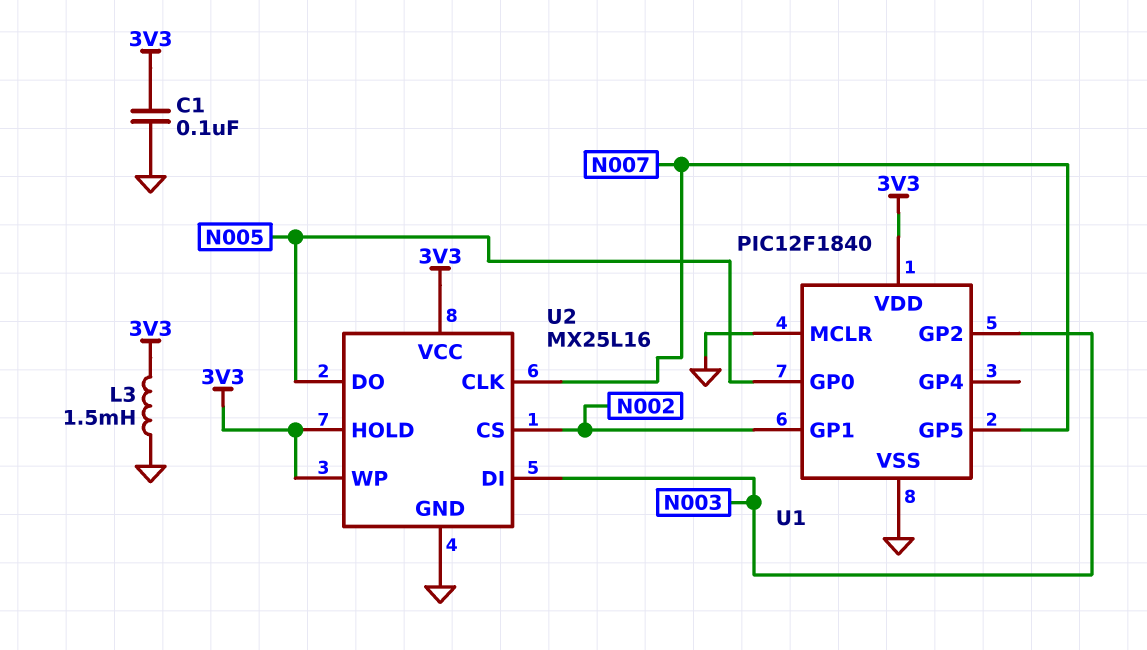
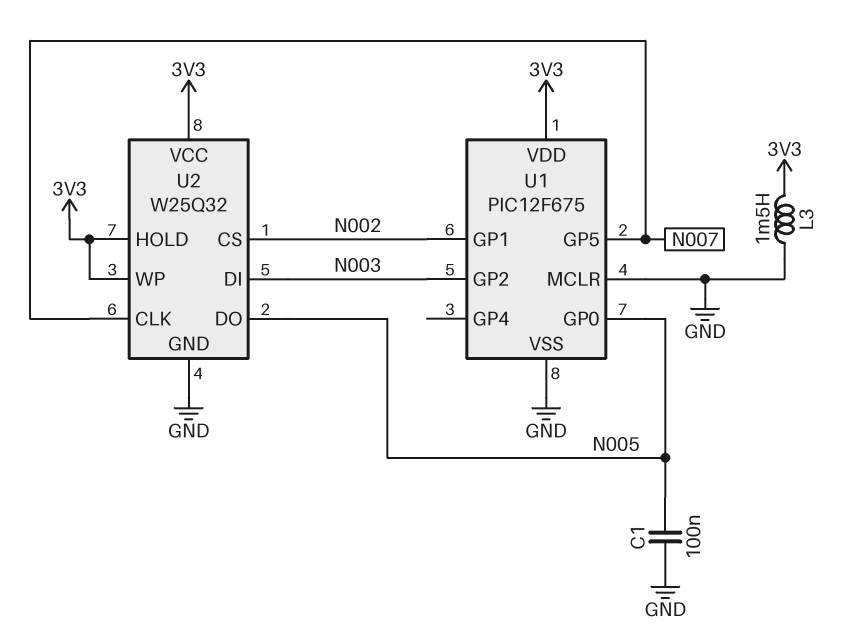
C1: 100nF (3V3, GND) -> 100nF (GND, N005)
U1: PIC12F1840 -> PIC12F675
U2: MX25L16 -> W25Q32

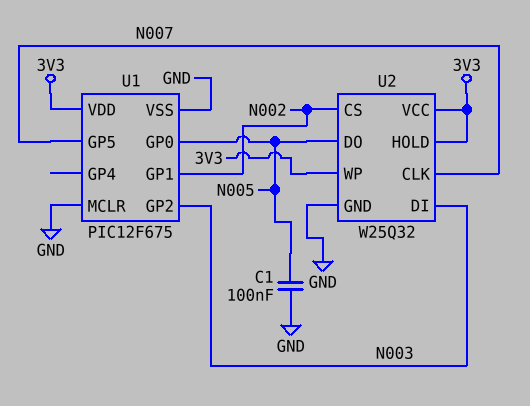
L3: 1.5mH (3V3, GND) -> none

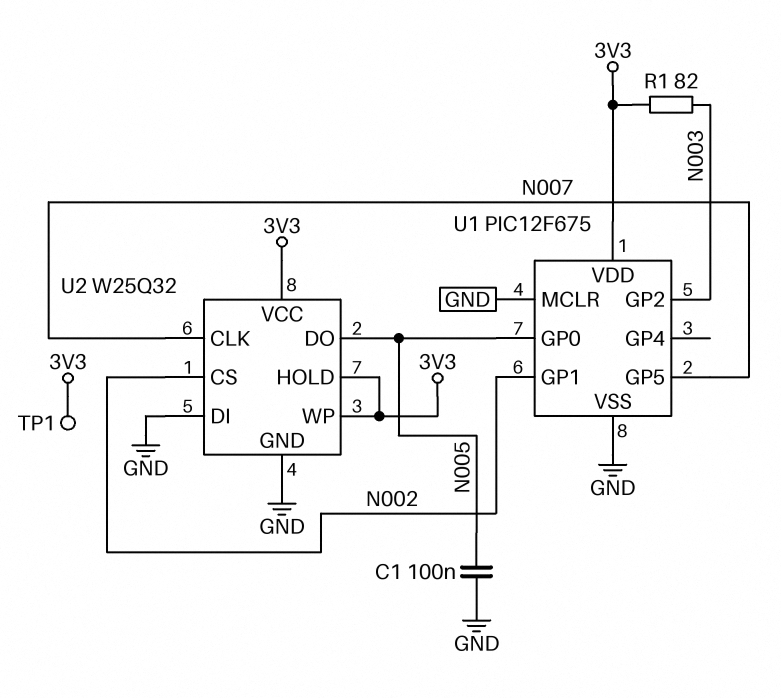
R1: none -> 82 (3V3, N003)
TP1: none -> test point (3V3)
U2 pin DI: N003 -> GND

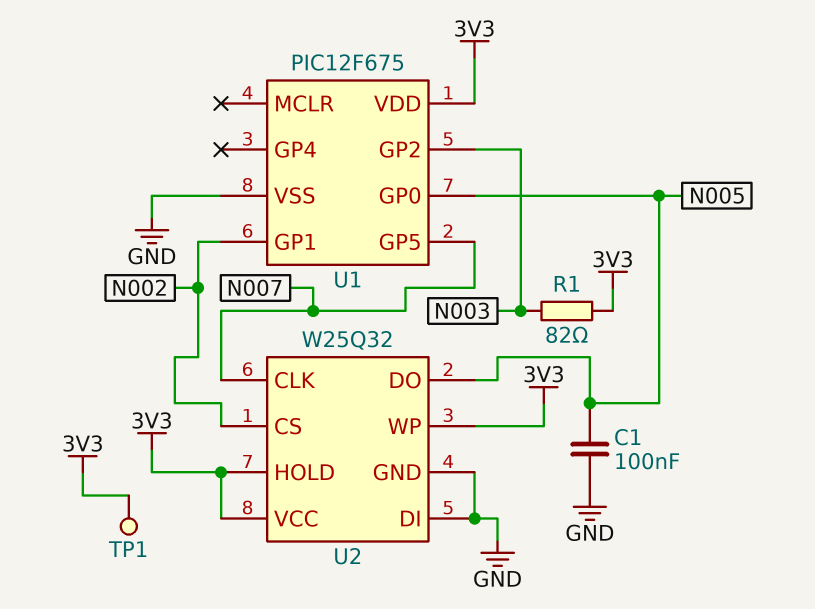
U1 pin MCLR: GND -> none

